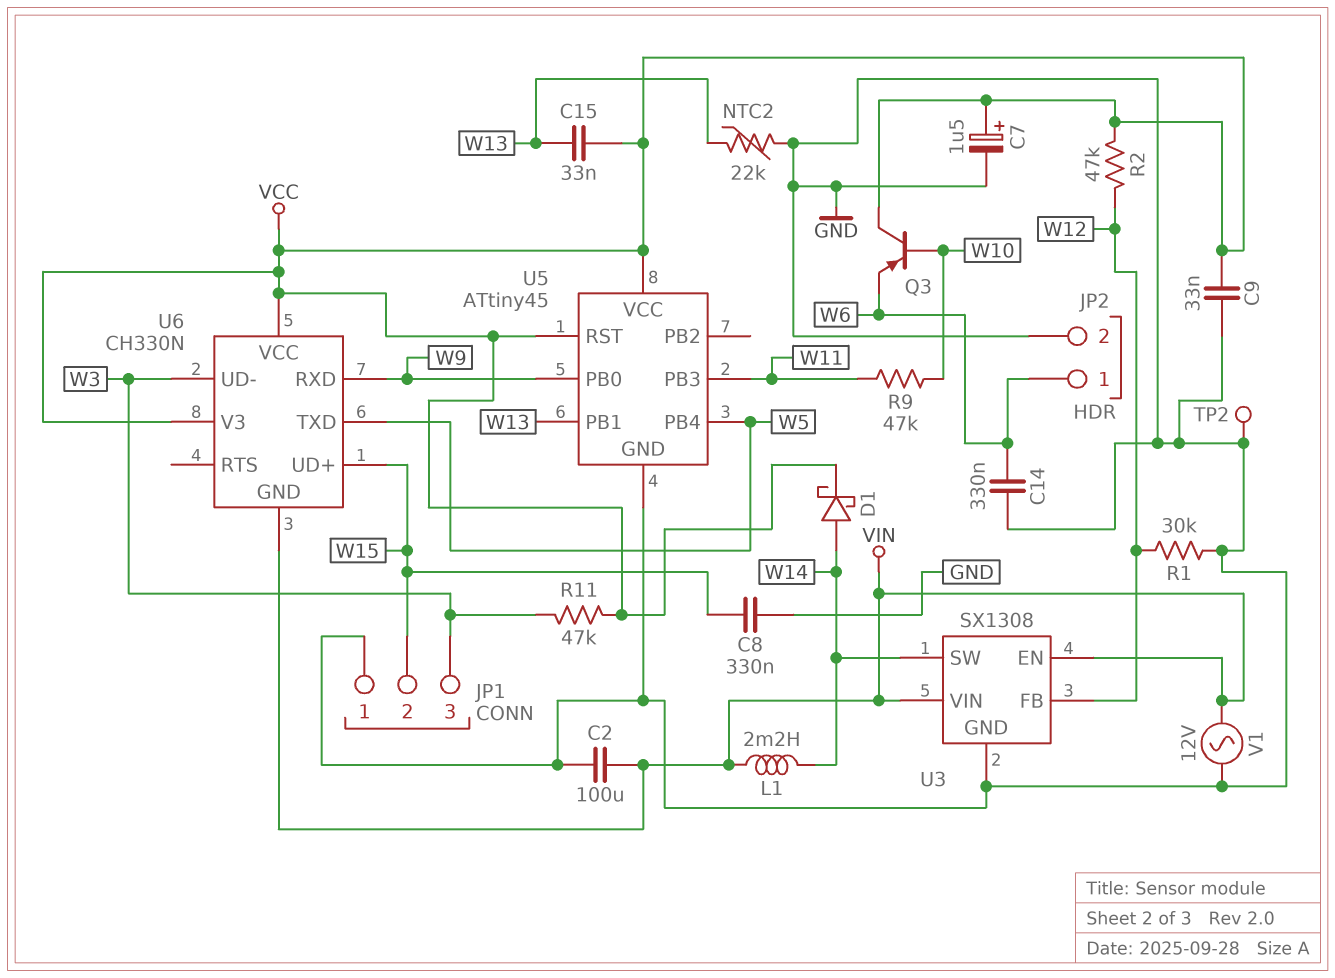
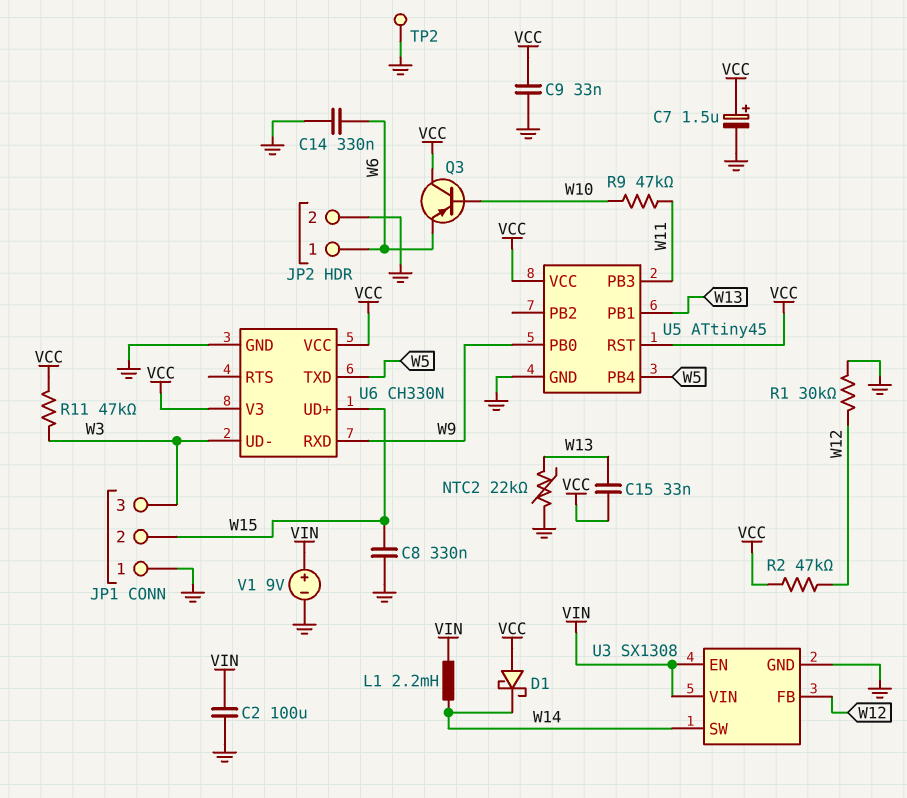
D1: schottky (A W14, K VCC) -> schottky (A VCC, K W14)
U6 pin GND: VIN -> GND
V1: AC 12V (GND, VIN) -> 9V (plus VIN, minus GND)

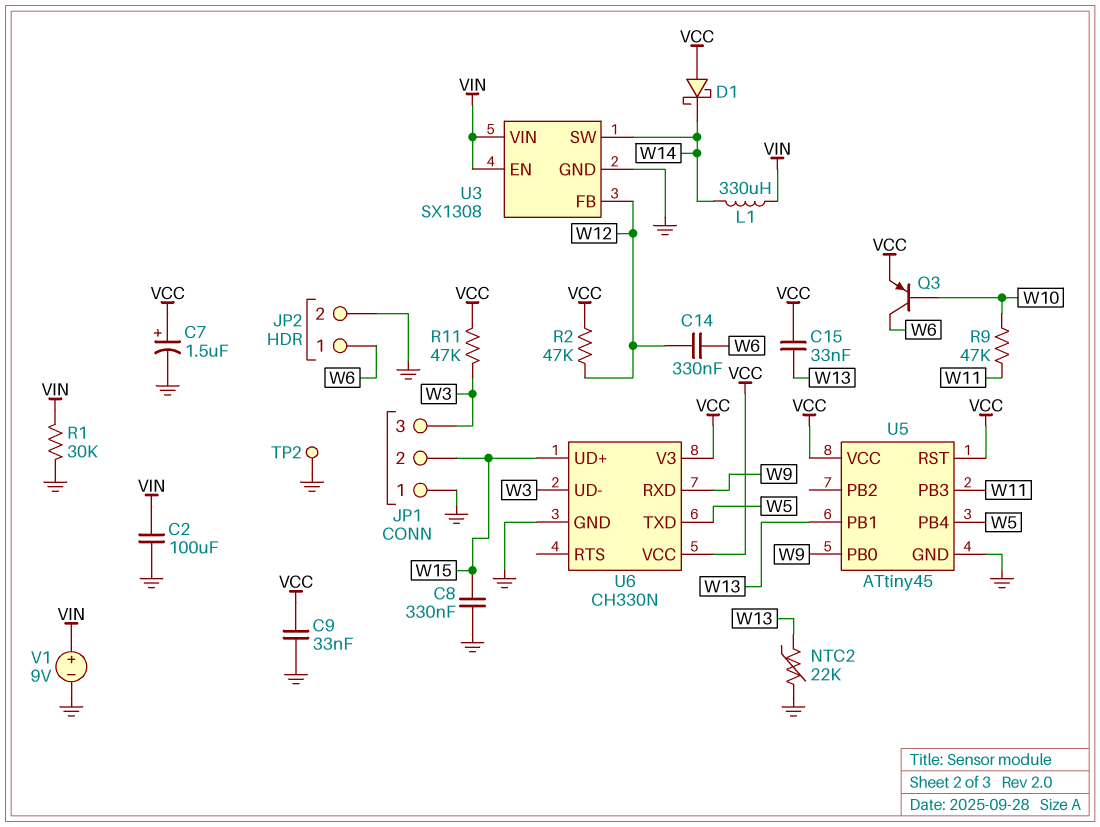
C14: 330nF (GND, W6) -> 330nF (W6, W12)
L1: 2.2mH (VIN, W14) -> 330uH (VIN, W14)
Q3: PNP (B W10, C VCC, E W6) -> PNP (B W10, C W6, E VCC)
R1: 30k (GND, W12) -> 30k (GND, VIN)

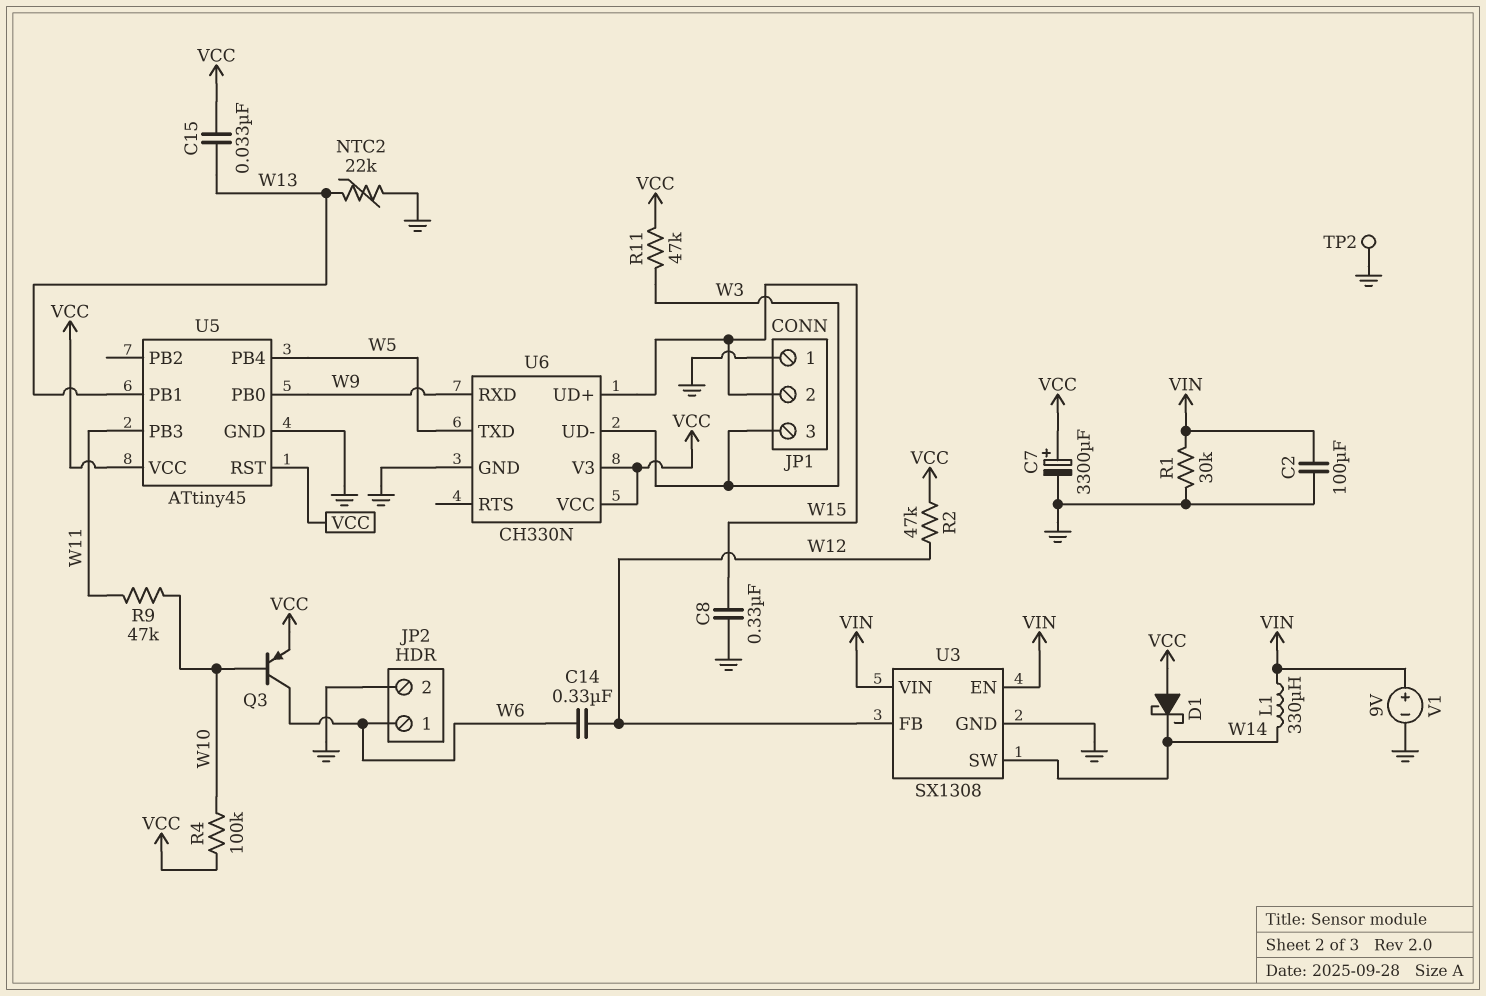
C7: 1.5uF (plus VCC, minus GND) -> 3300uF (plus VCC, minus GND)
C9: 33nF (GND, VCC) -> none
R4: none -> 100k (VCC, W10)

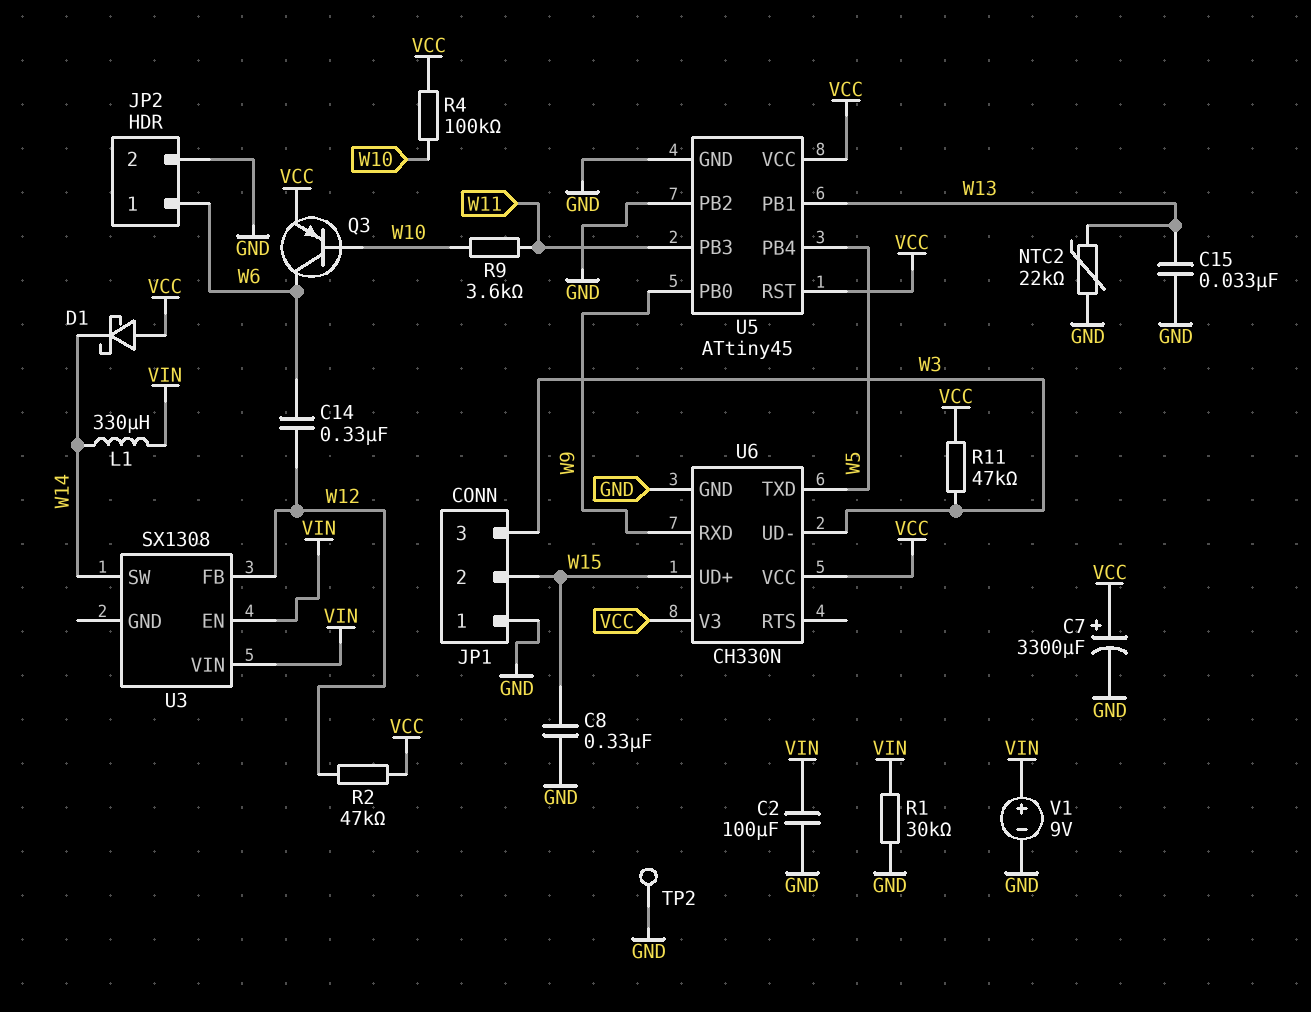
C15: 33nF (VCC, W13) -> 33nF (GND, W13)
R9: 47k (W10, W11) -> 3.6k (W10, W11)
U3 pin GND: GND -> none
U5 pin PB2: none -> GND

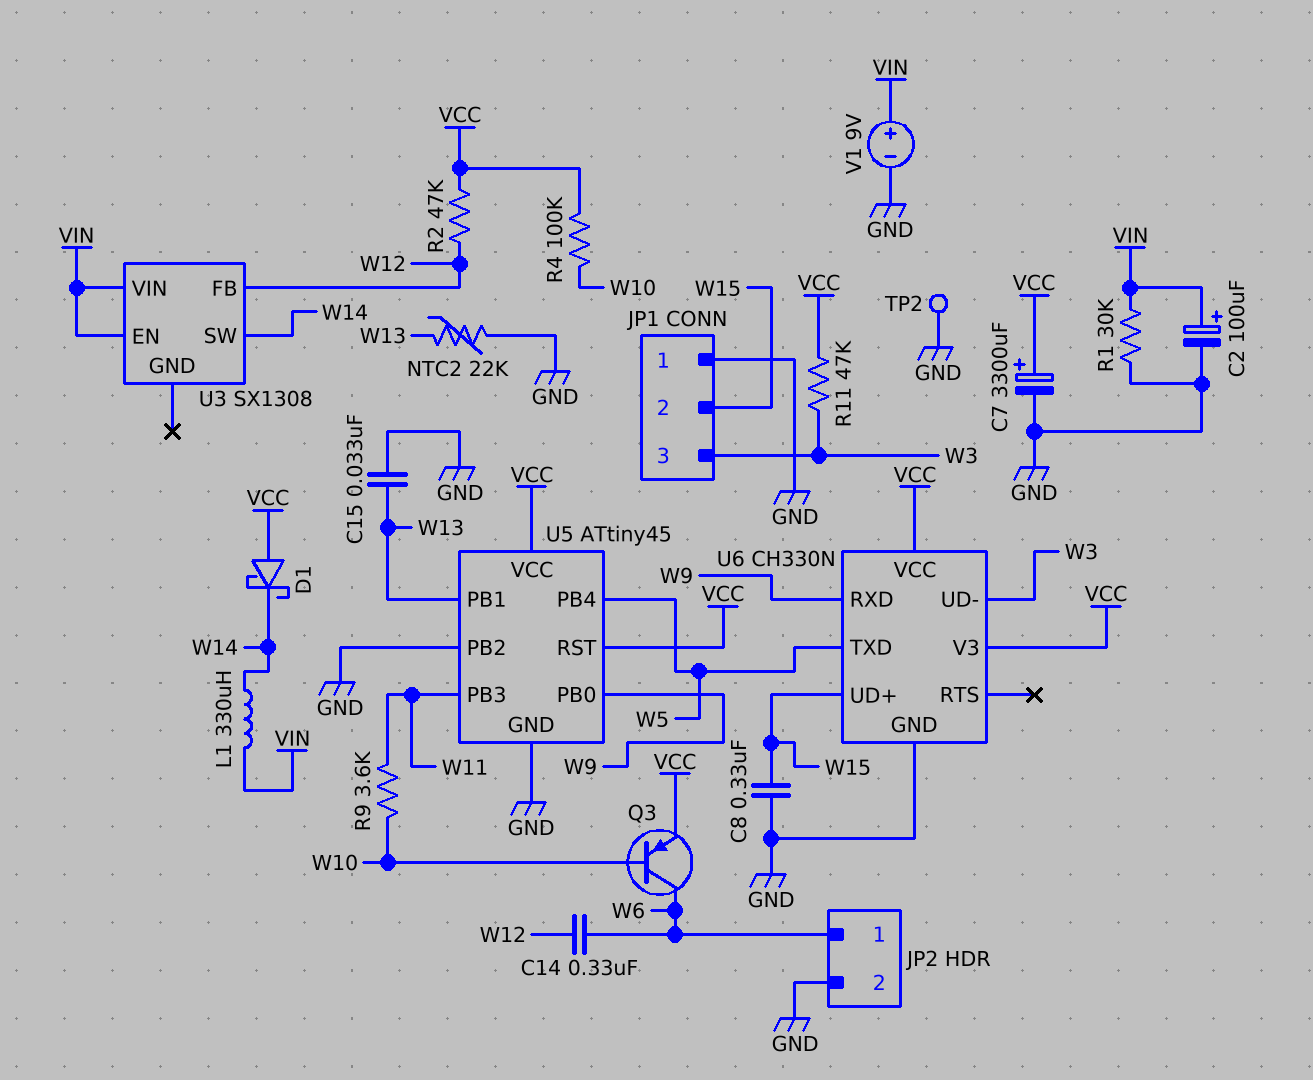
C2: 100uF (GND, VIN) -> 100uF (plus VIN, minus GND)

